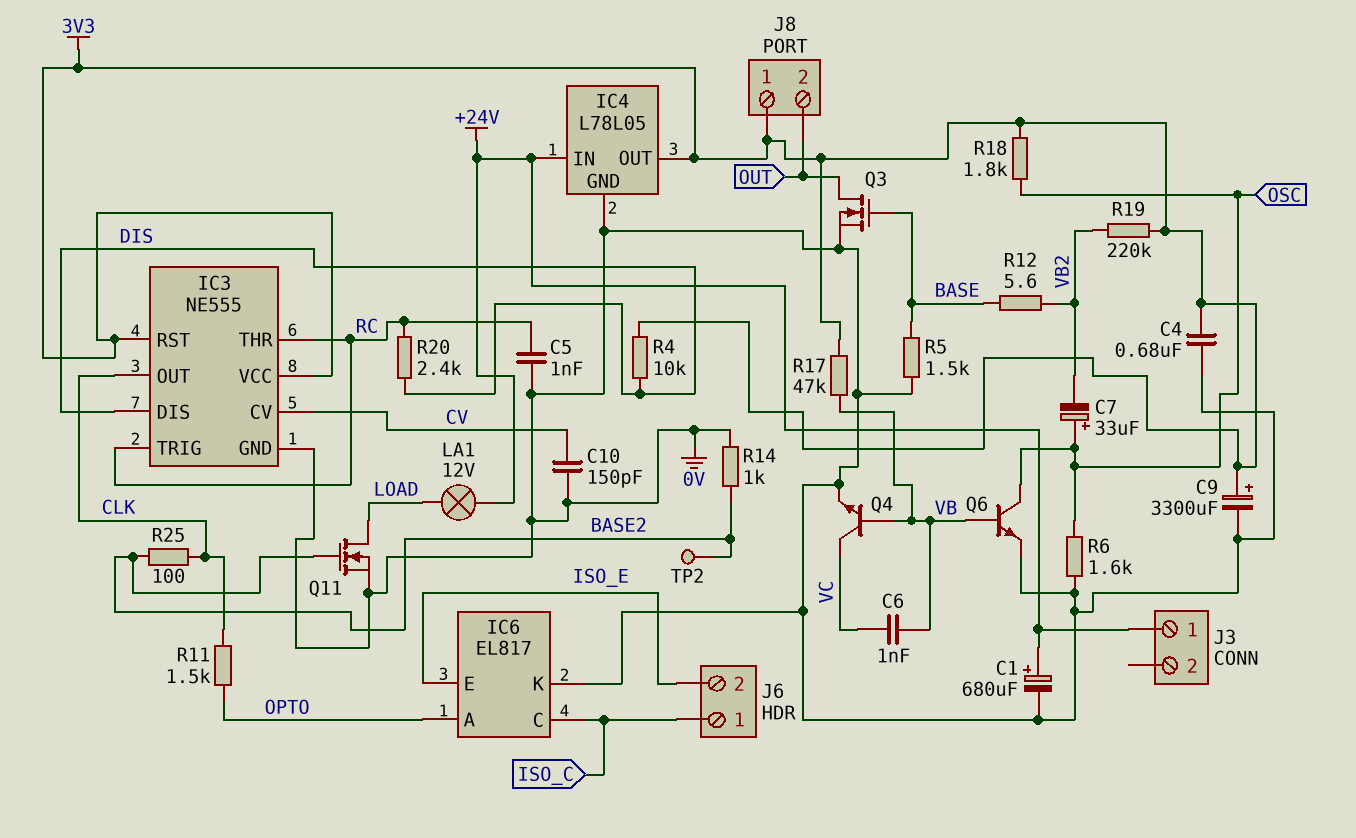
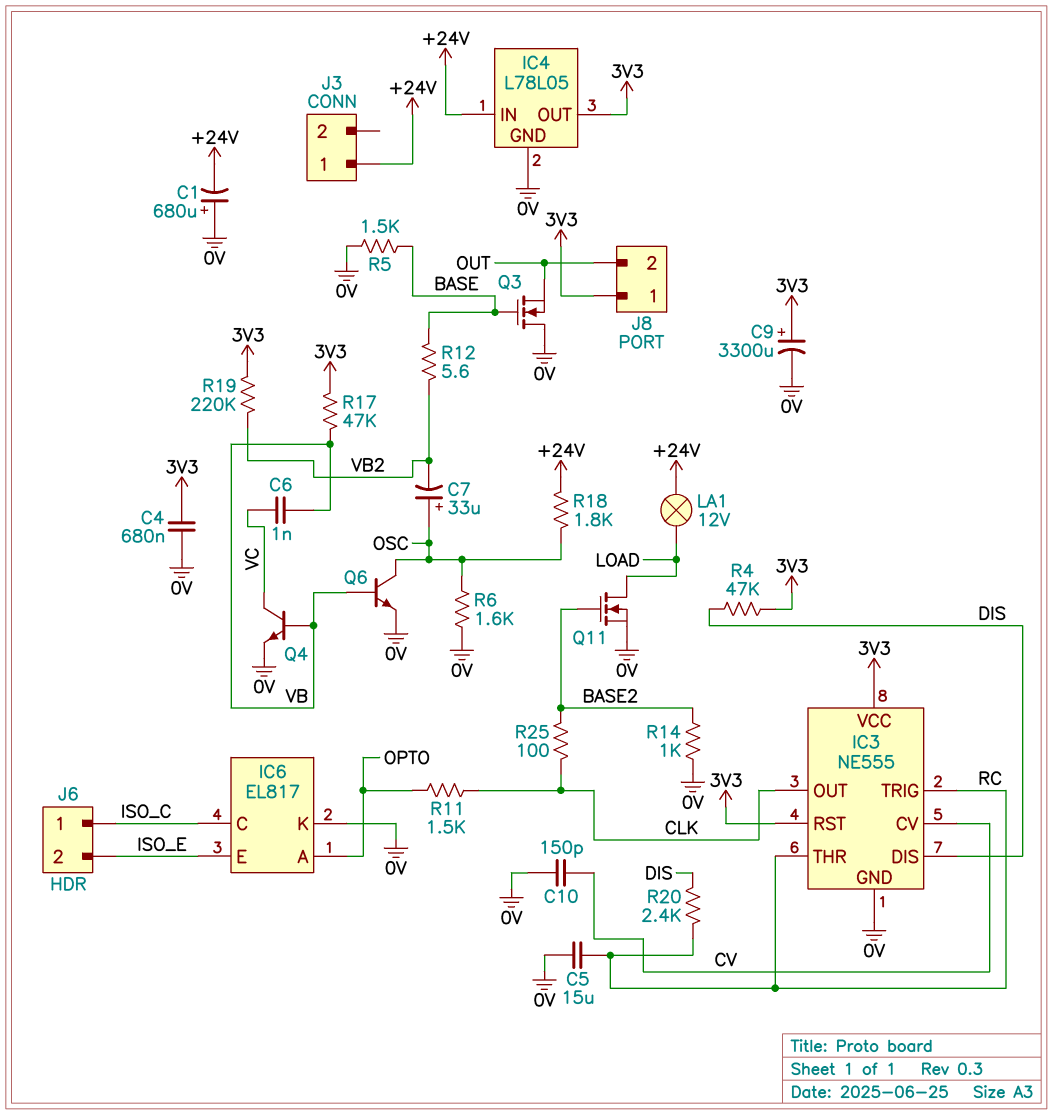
C1: 680uF (plus +24V, minus 0V) -> 680uF (plus 0V, minus +24V)
C5: 1nF (0V, RC) -> 15uF (0V, RC)
Q3: NMOS (G BASE, D OUT, S 0V) -> NMOS (G BASE, D 0V, S OUT)
R4: 10k (3V3, DIS) -> 47k (3V3, DIS)
R18: 1.8k (3V3, OSC) -> 1.8k (+24V, OSC)
TP2: test point (BASE2) -> none

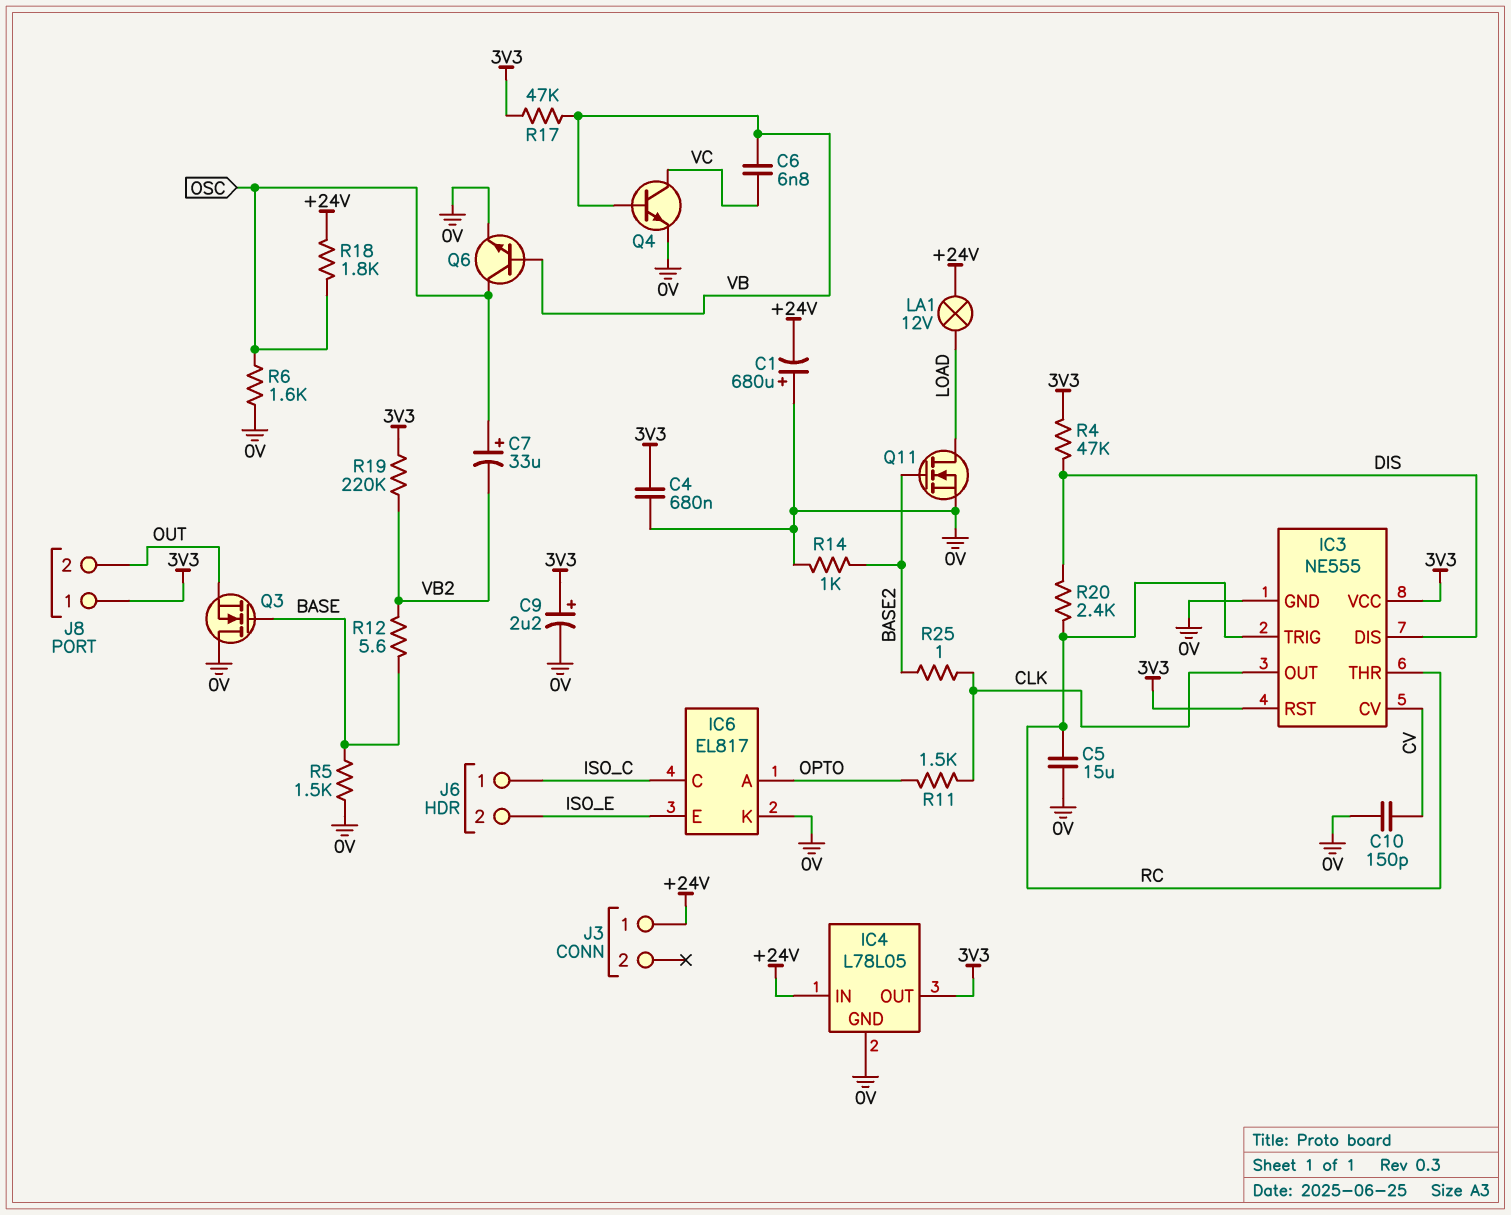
C6: 1nF (VB, VC) -> 6.8nF (VB, VC)
C9: 3300uF (plus 3V3, minus 0V) -> 2.2uF (plus 3V3, minus 0V)
R25: 100 (BASE2, CLK) -> 1 (BASE2, CLK)

